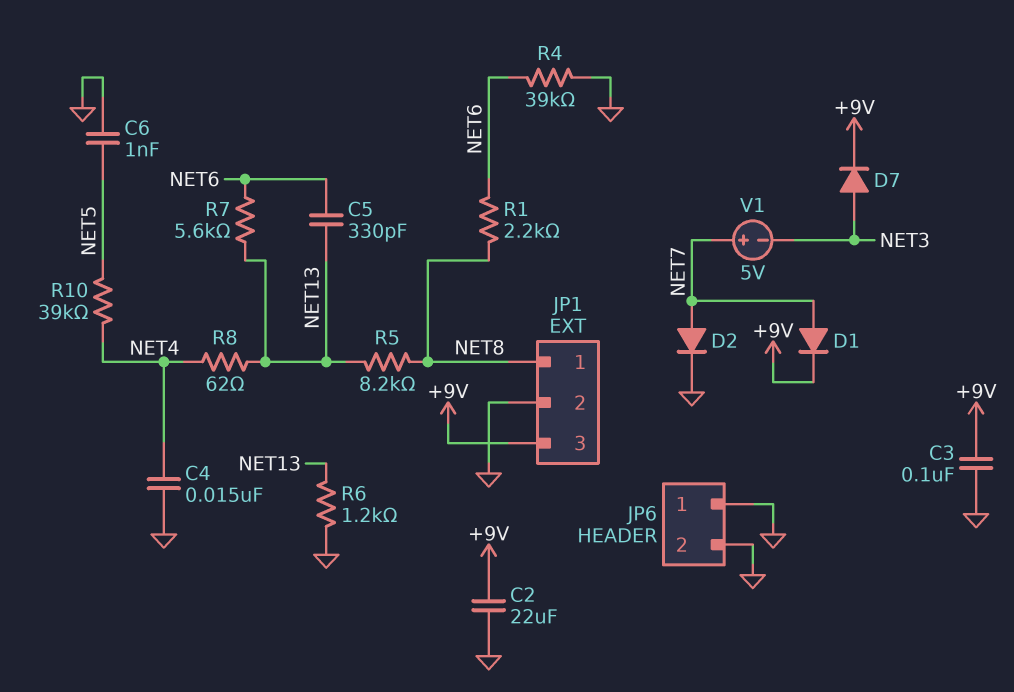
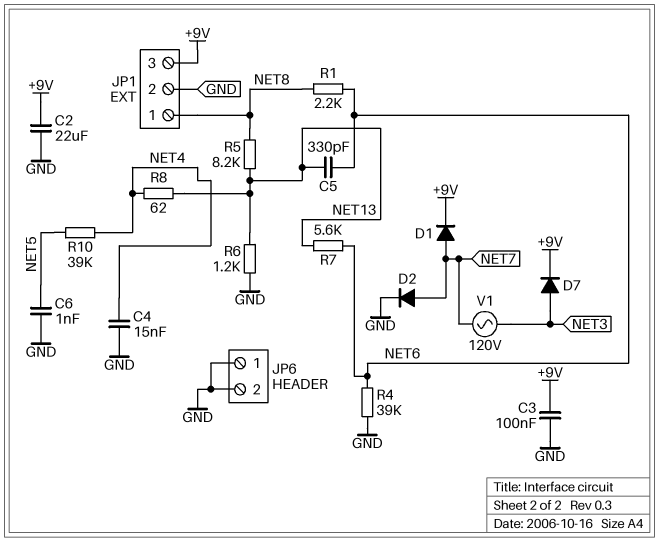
V1: 5V (plus NET7, minus NET3) -> AC 120V (NET3, NET7)

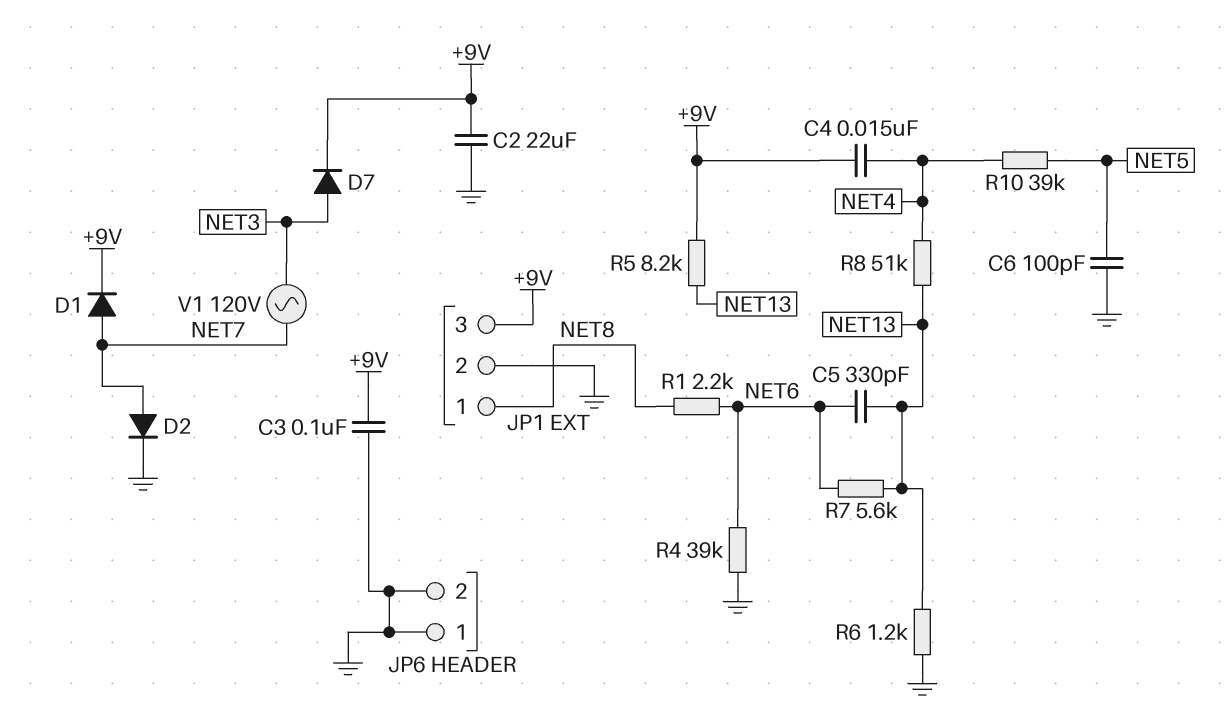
C4: 15nF (GND, NET4) -> 15nF (+9V, NET4)
C6: 1nF (GND, NET5) -> 100pF (GND, NET5)
R5: 8.2k (NET8, NET13) -> 8.2k (+9V, NET13)
R8: 62 (NET4, NET13) -> 51k (NET4, NET13)

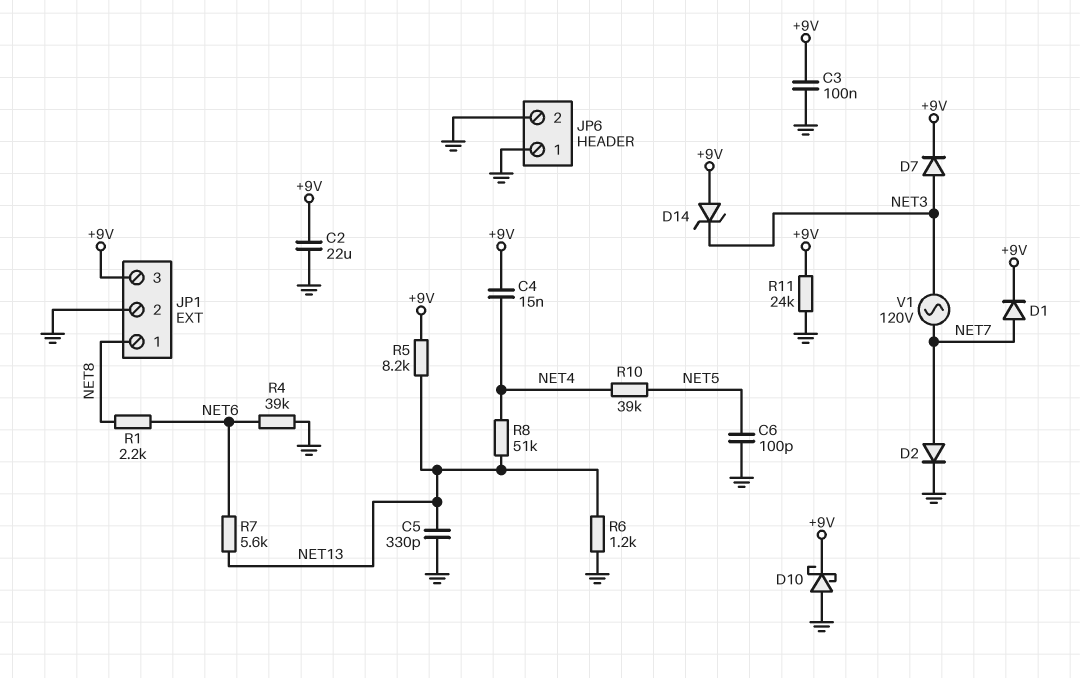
C5: 330pF (NET6, NET13) -> 330pF (GND, NET13)
D10: none -> schottky (A GND, K +9V)
D14: none -> zener (A +9V, K NET3)
R11: none -> 24k (+9V, GND)

